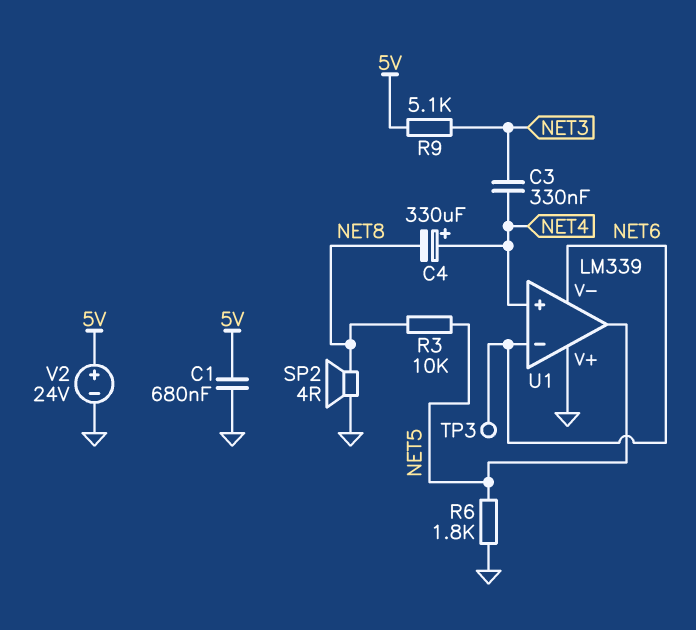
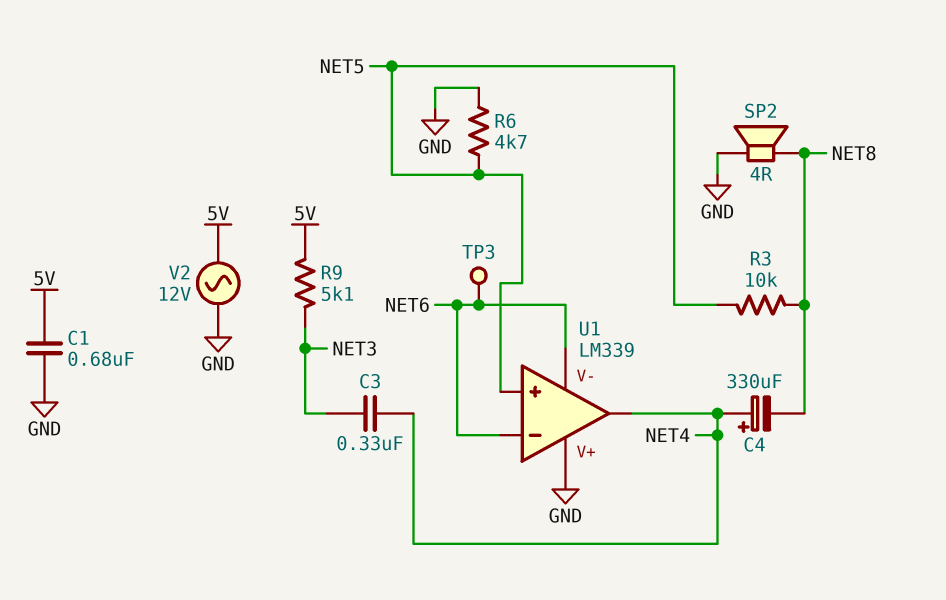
R6: 1.8k (GND, NET5) -> 4.7k (GND, NET5)
U1 pin in+: NET4 -> NET5
U1 pin out: NET5 -> NET4
V2: 24V (plus 5V, minus GND) -> AC 12V (5V, GND)

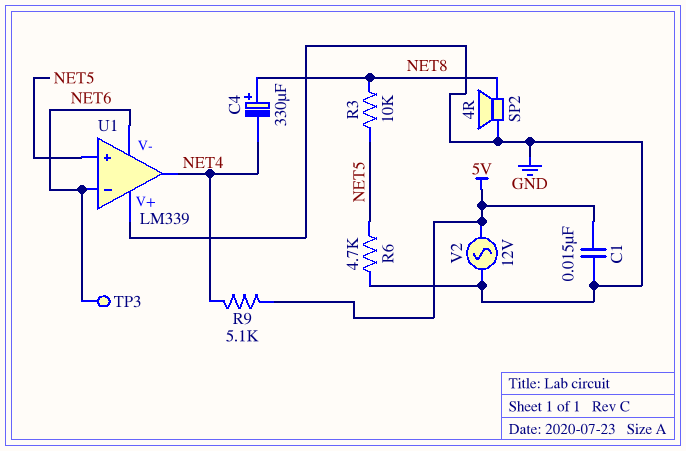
C1: 680nF (5V, GND) -> 15nF (5V, GND)
C3: 330nF (NET3, NET4) -> none
C4: 330uF (plus NET4, minus NET8) -> 330uF (plus NET8, minus NET4)
R9: 5.1k (5V, NET3) -> 5.1k (5V, NET4)

